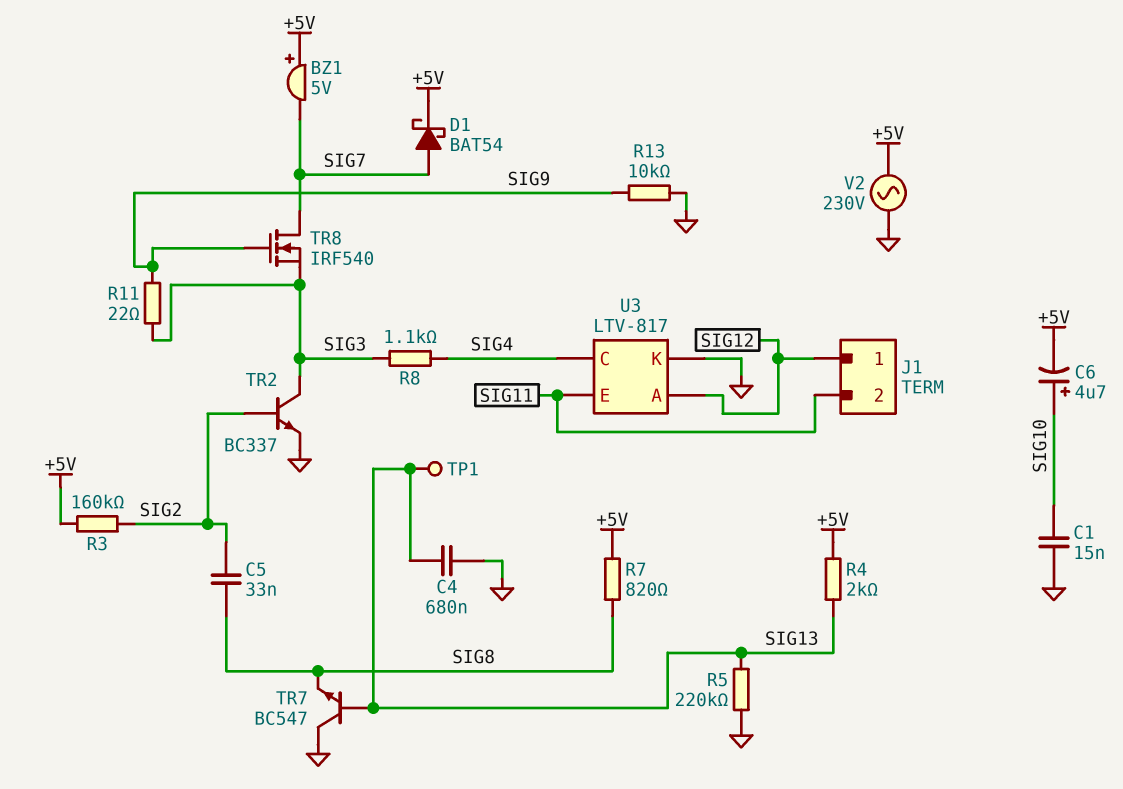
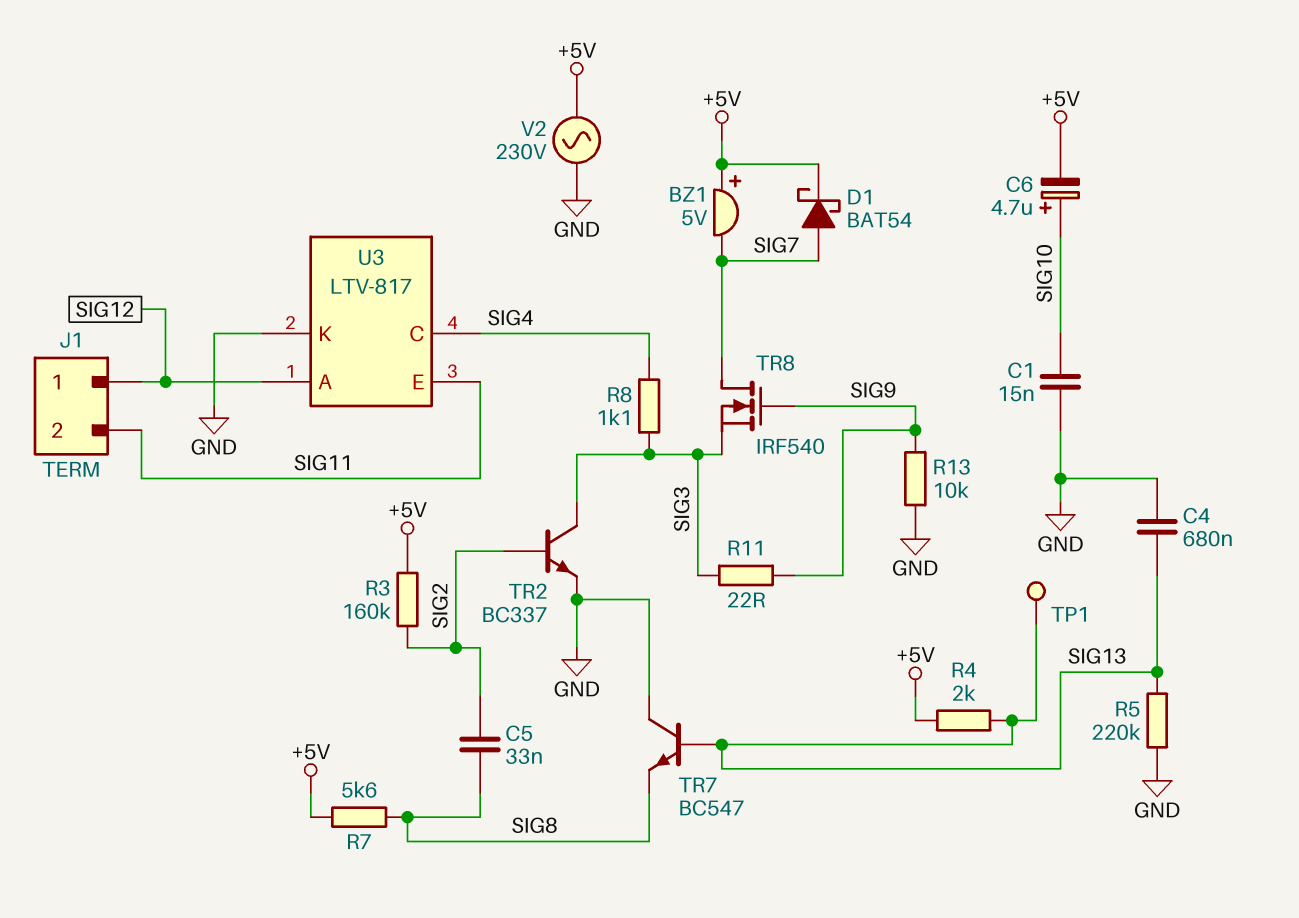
R7: 820 (+5V, SIG8) -> 5.6k (+5V, SIG8)

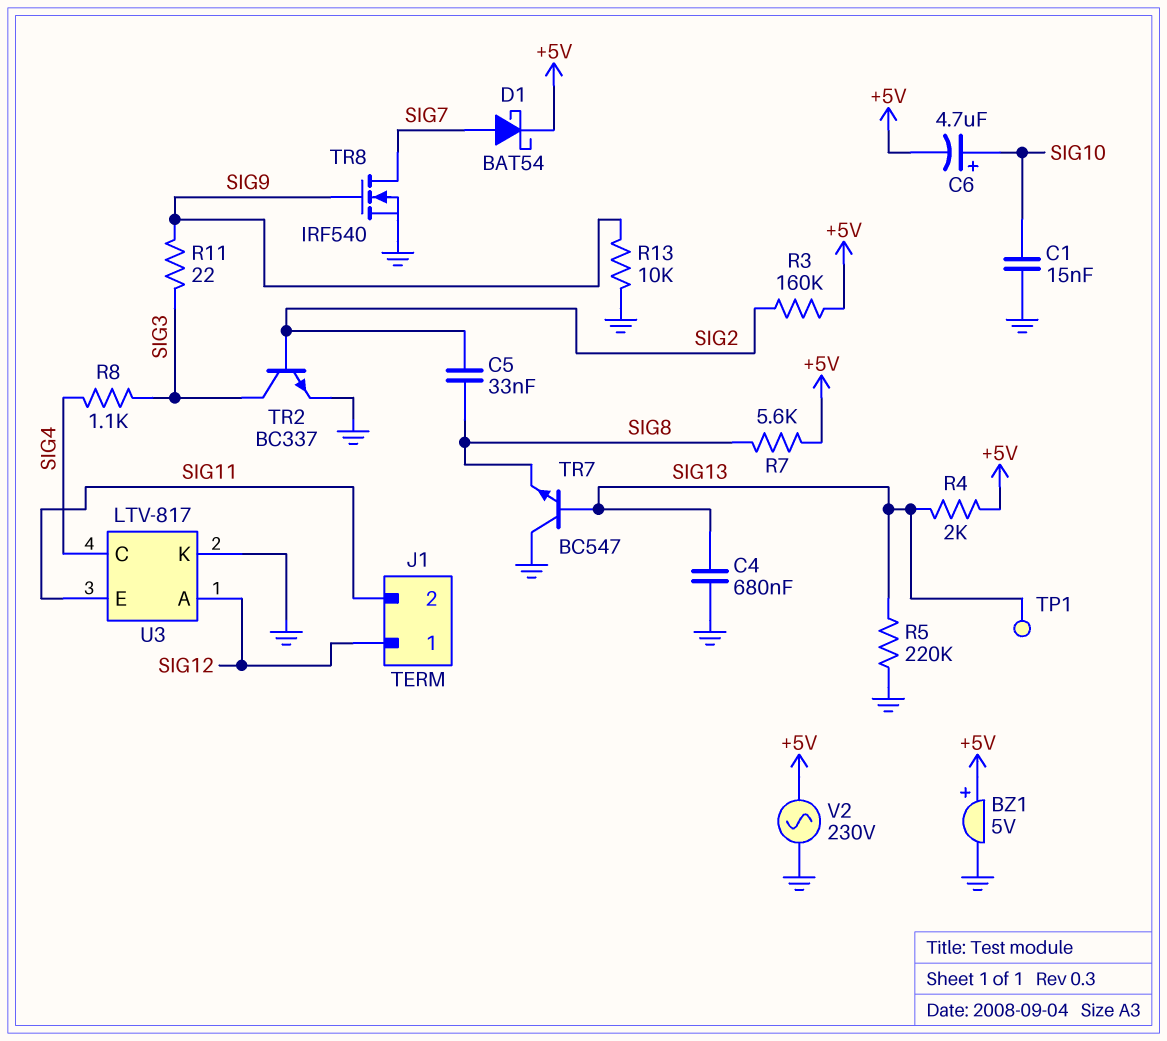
BZ1: buzzer 5V (plus +5V, minus SIG7) -> buzzer 5V (plus +5V, minus GND)
TR8: NMOS IRF540 (G SIG9, D SIG7, S SIG3) -> NMOS IRF540 (G SIG9, D SIG7, S GND)

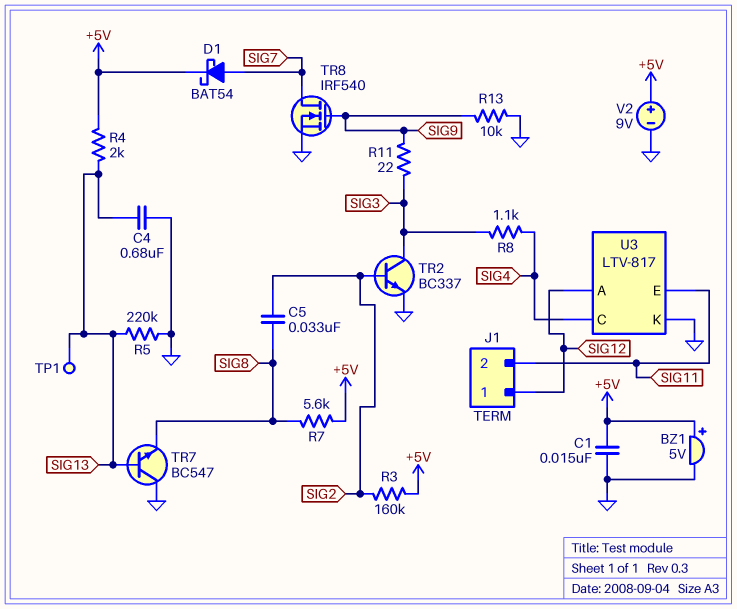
C1: 15nF (GND, SIG10) -> 15nF (+5V, GND)
C6: 4.7uF (plus SIG10, minus +5V) -> none
V2: AC 230V (+5V, GND) -> 9V (plus +5V, minus GND)

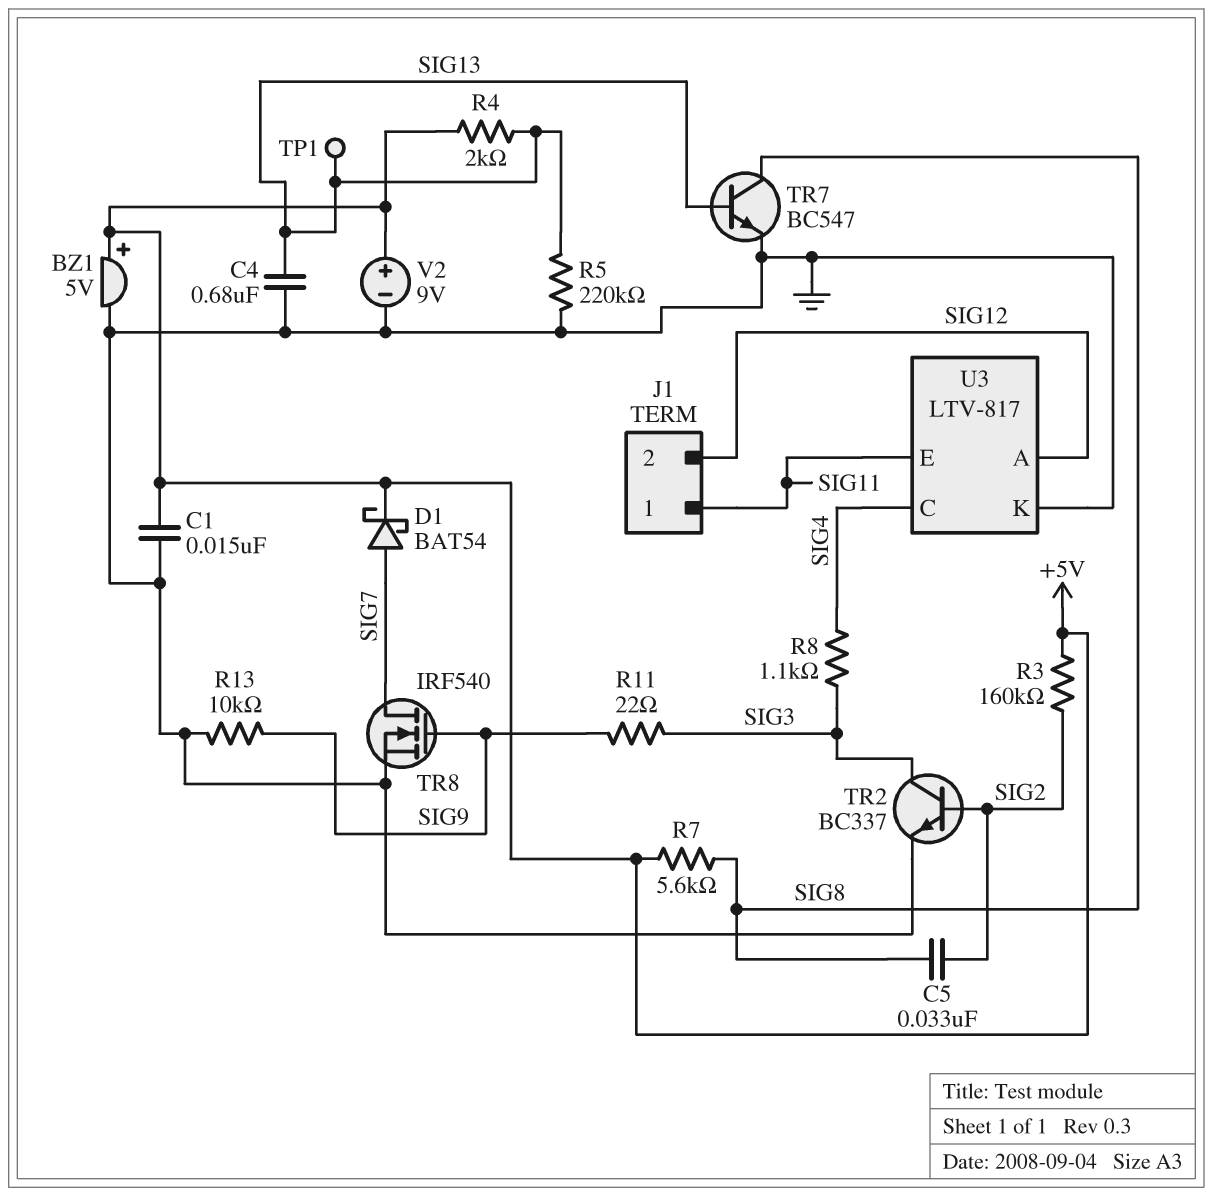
J1 pin 1: SIG12 -> SIG11
J1 pin 2: SIG11 -> SIG12
TR7: NPN BC547 (B SIG13, C GND, E SIG8) -> NPN BC547 (B SIG13, C SIG8, E GND)

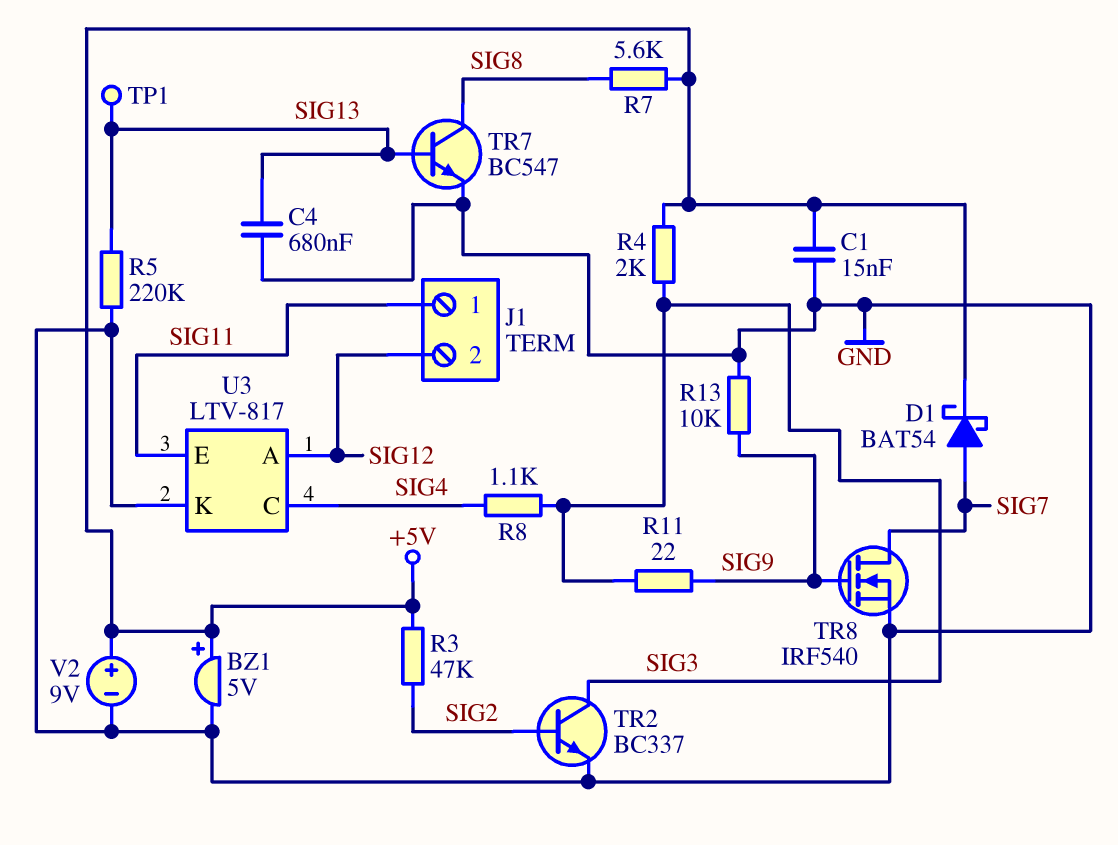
C5: 33nF (SIG2, SIG8) -> none
R3: 160k (+5V, SIG2) -> 47k (+5V, SIG2)
R4: 2k (+5V, SIG13) -> 2k (+5V, SIG3)

